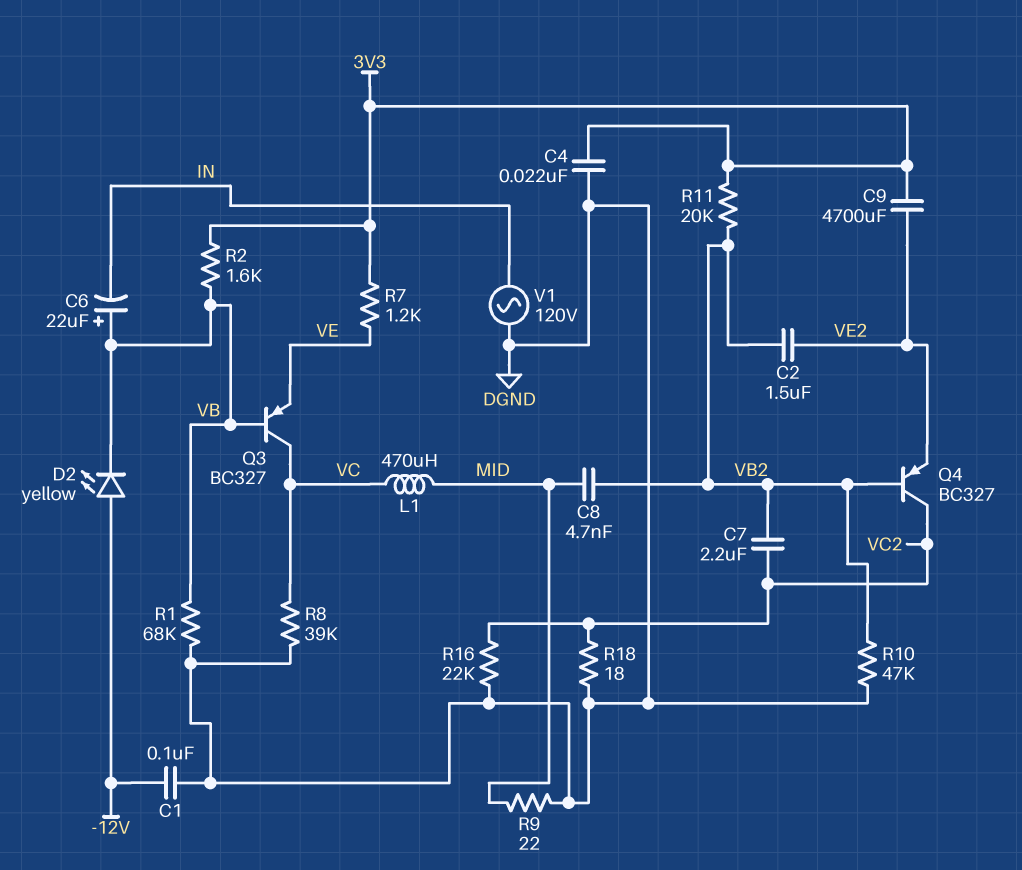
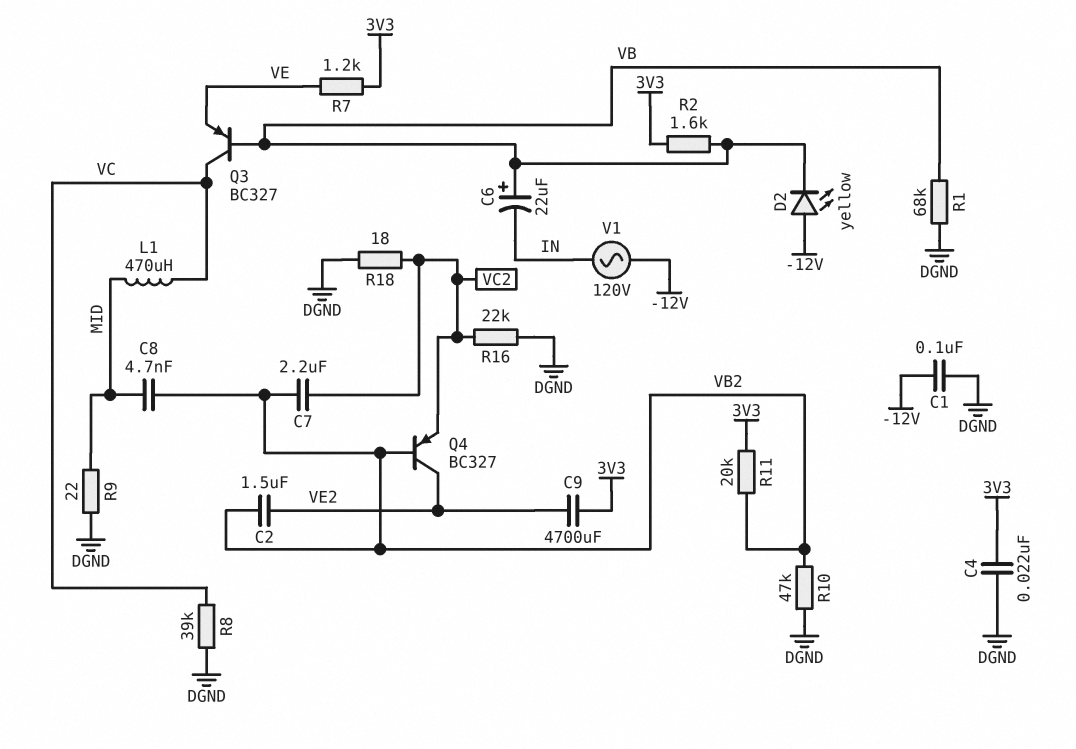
Q4: PNP BC327 (B VB2, C VC2, E VE2) -> PNP BC327 (B VB2, C VE2, E VC2)
V1: AC 120V (DGND, IN) -> AC 120V (-12V, IN)

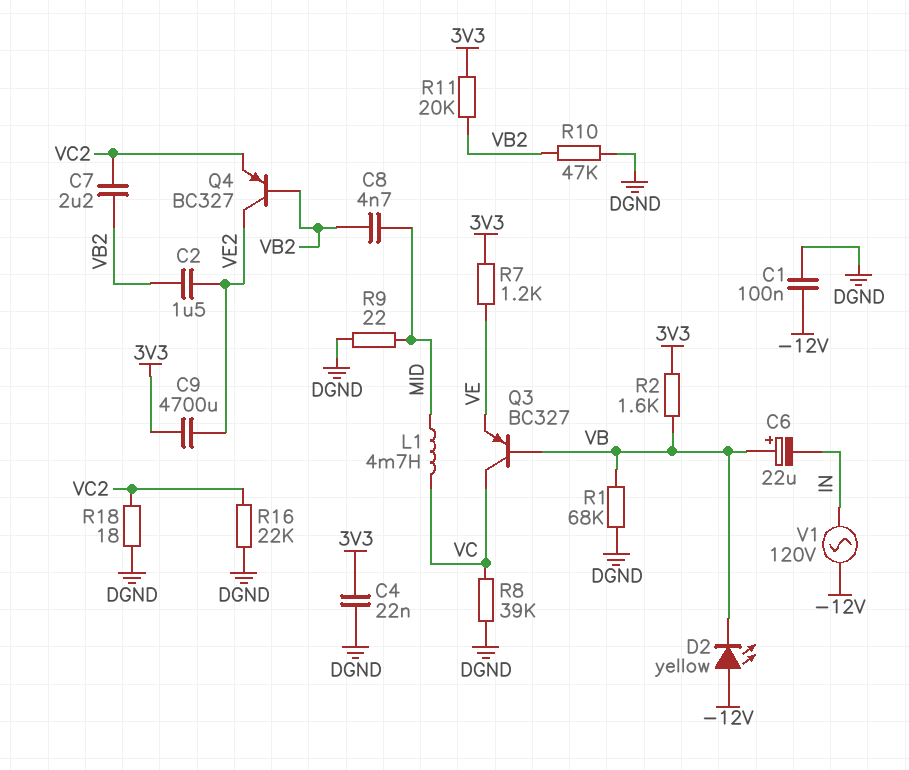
L1: 470uH (MID, VC) -> 4.7mH (MID, VC)

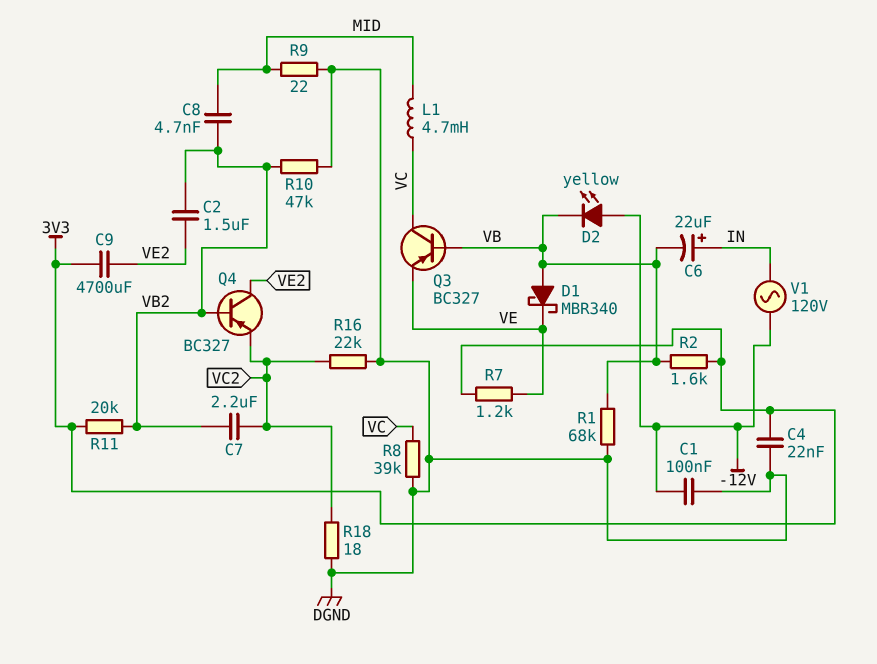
C6: 22uF (plus VB, minus IN) -> 22uF (plus IN, minus VB)
D1: none -> schottky MBR340 (A VB, K VE)

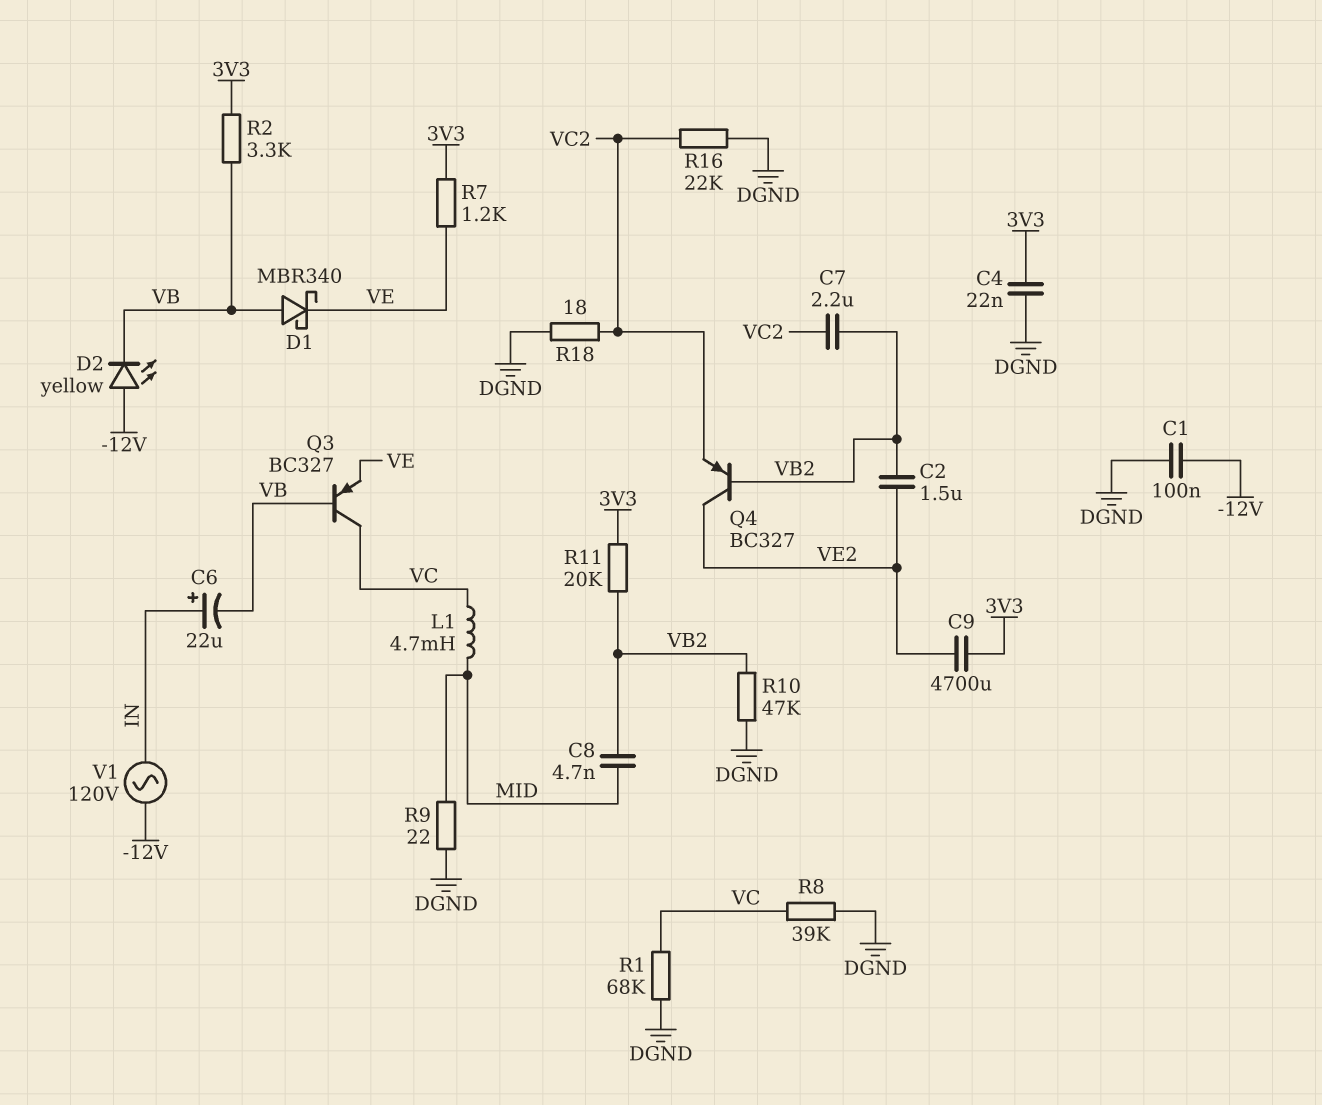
R1: 68k (DGND, VB) -> 68k (DGND, VC)
R2: 1.6k (3V3, VB) -> 3.3k (3V3, VB)

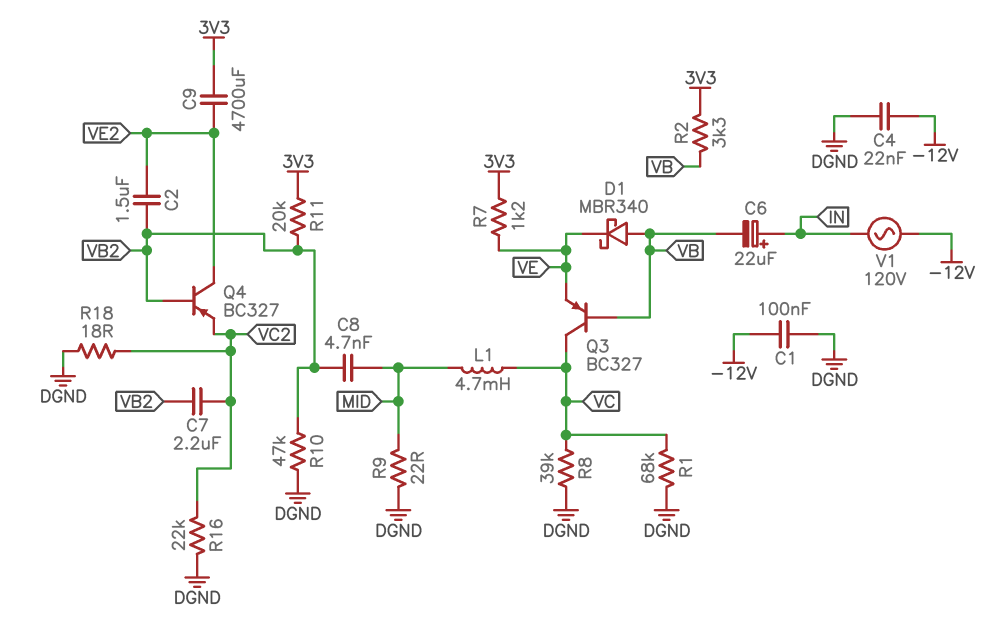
C4: 22nF (3V3, DGND) -> 22nF (-12V, DGND)
D2: LED yellow (A -12V, K VB) -> none

